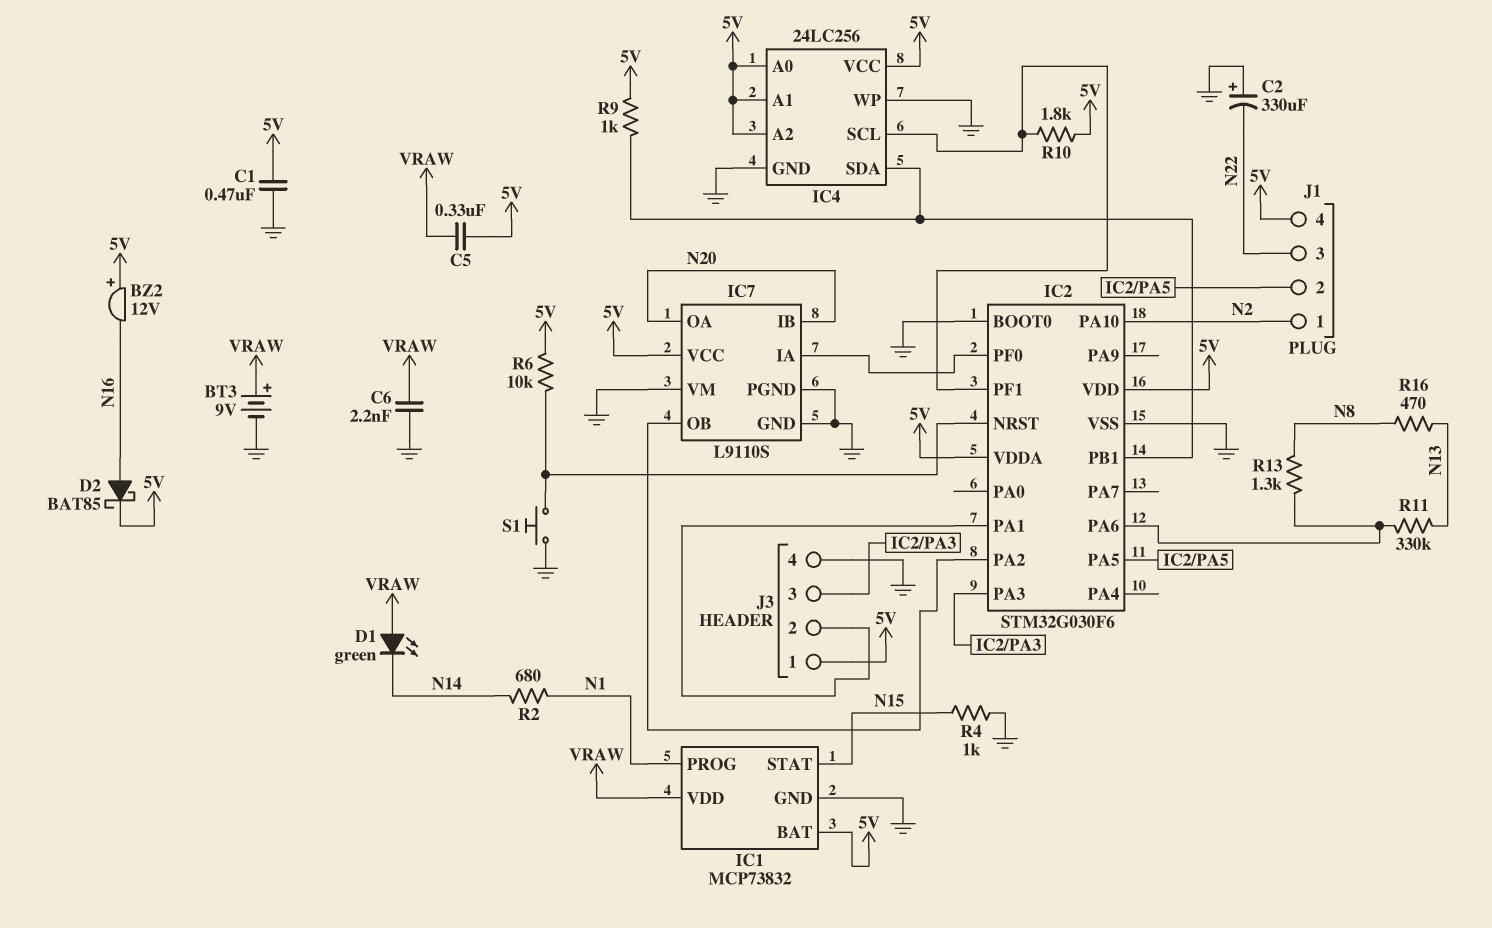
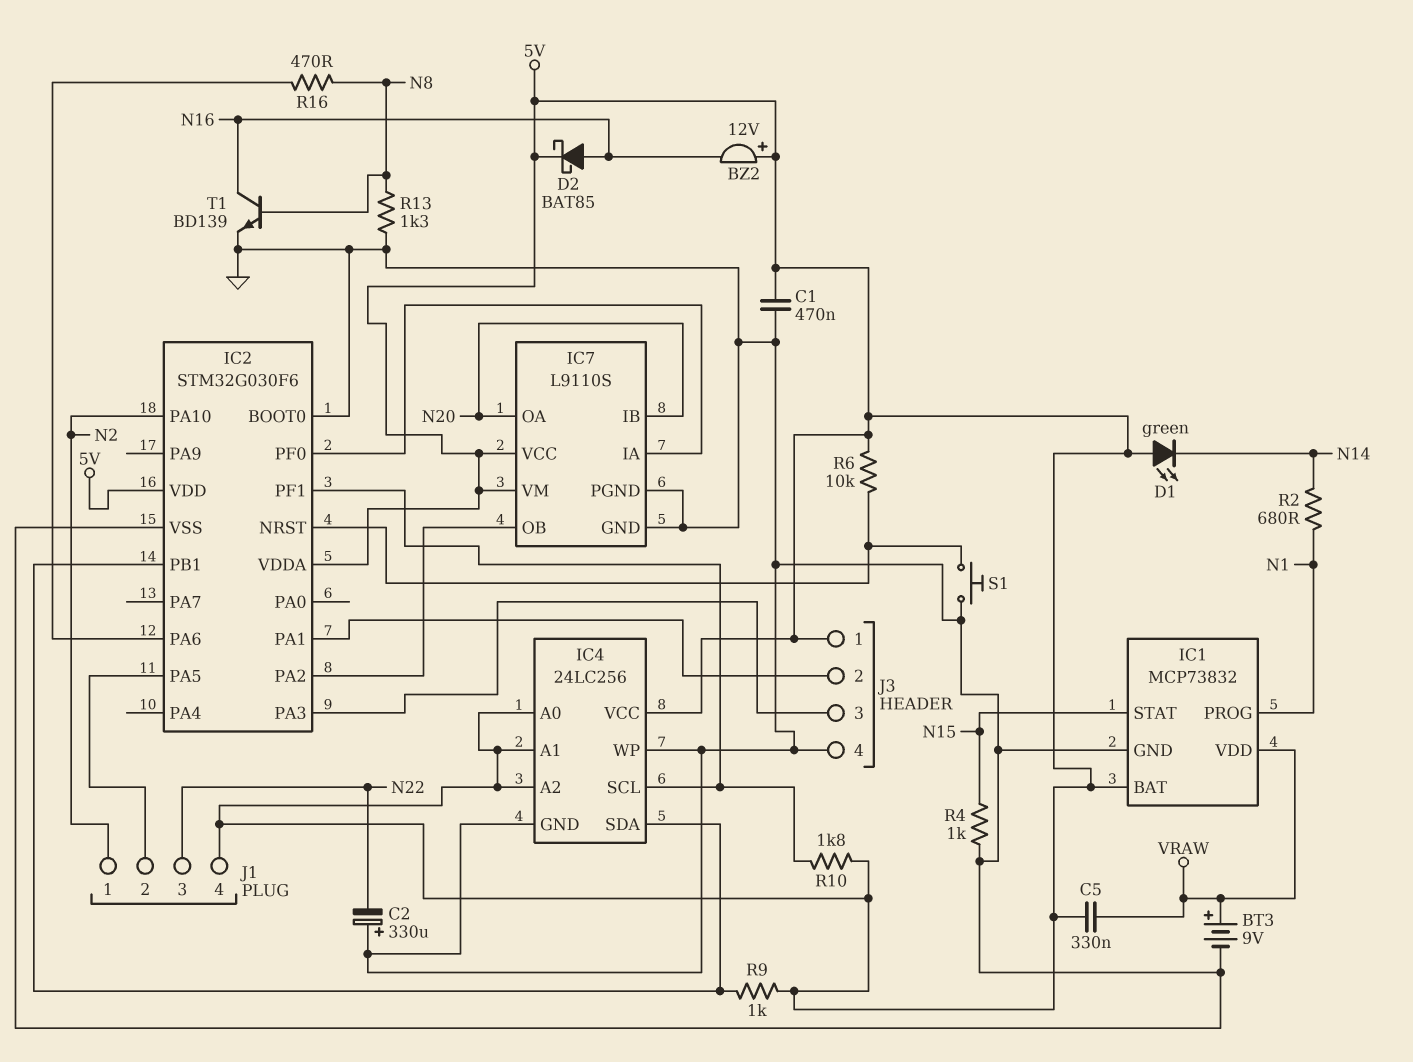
C6: 2.2nF (GND, VRAW) -> none
D1: LED green (A VRAW, K N14) -> LED green (A 5V, K N14)
IC7 pin VM: GND -> 5V
R11: 330k (IC2/PA6, N13) -> none
R13: 1.3k (IC2/PA6, N8) -> 1.3k (GND, N8)
R16: 470 (N8, N13) -> 470 (IC2/PA6, N8)
T1: none -> NPN BD139 (B N8, C N16, E GND)

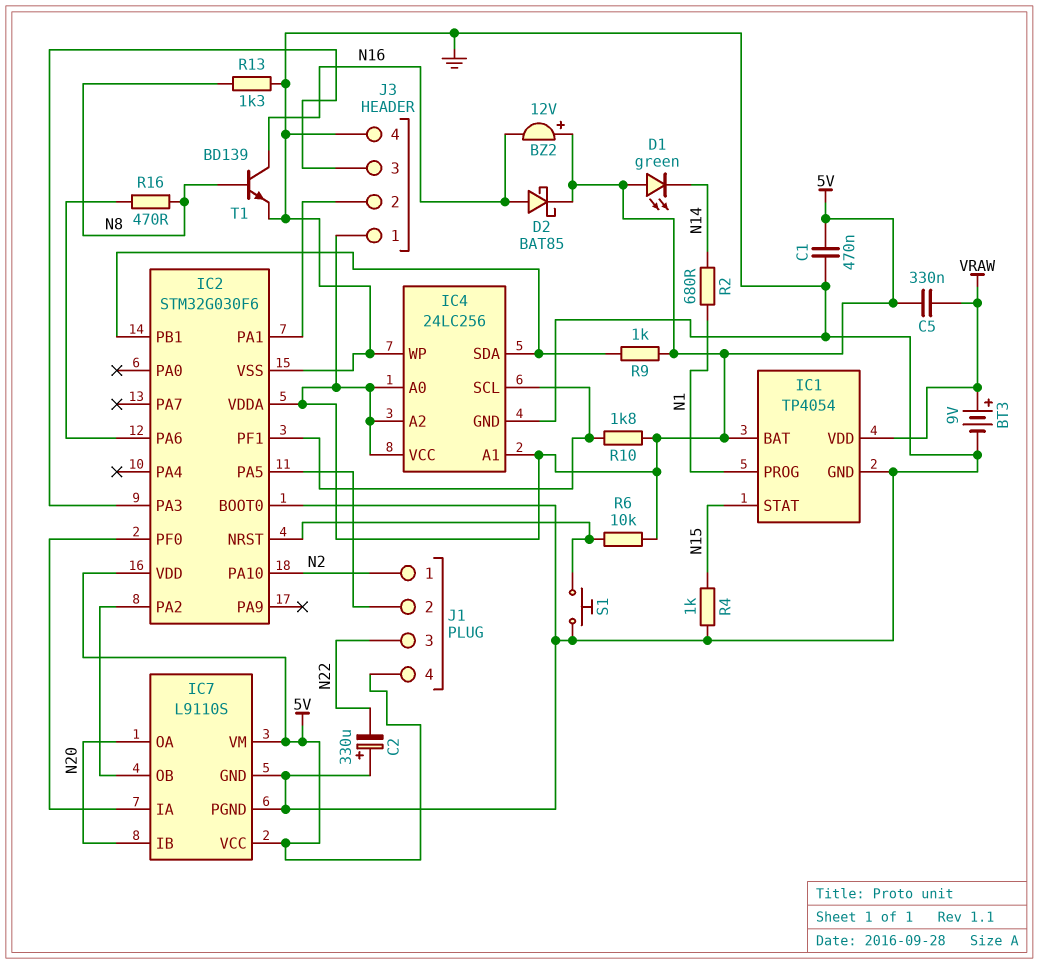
IC1: MCP73832 -> TP4054

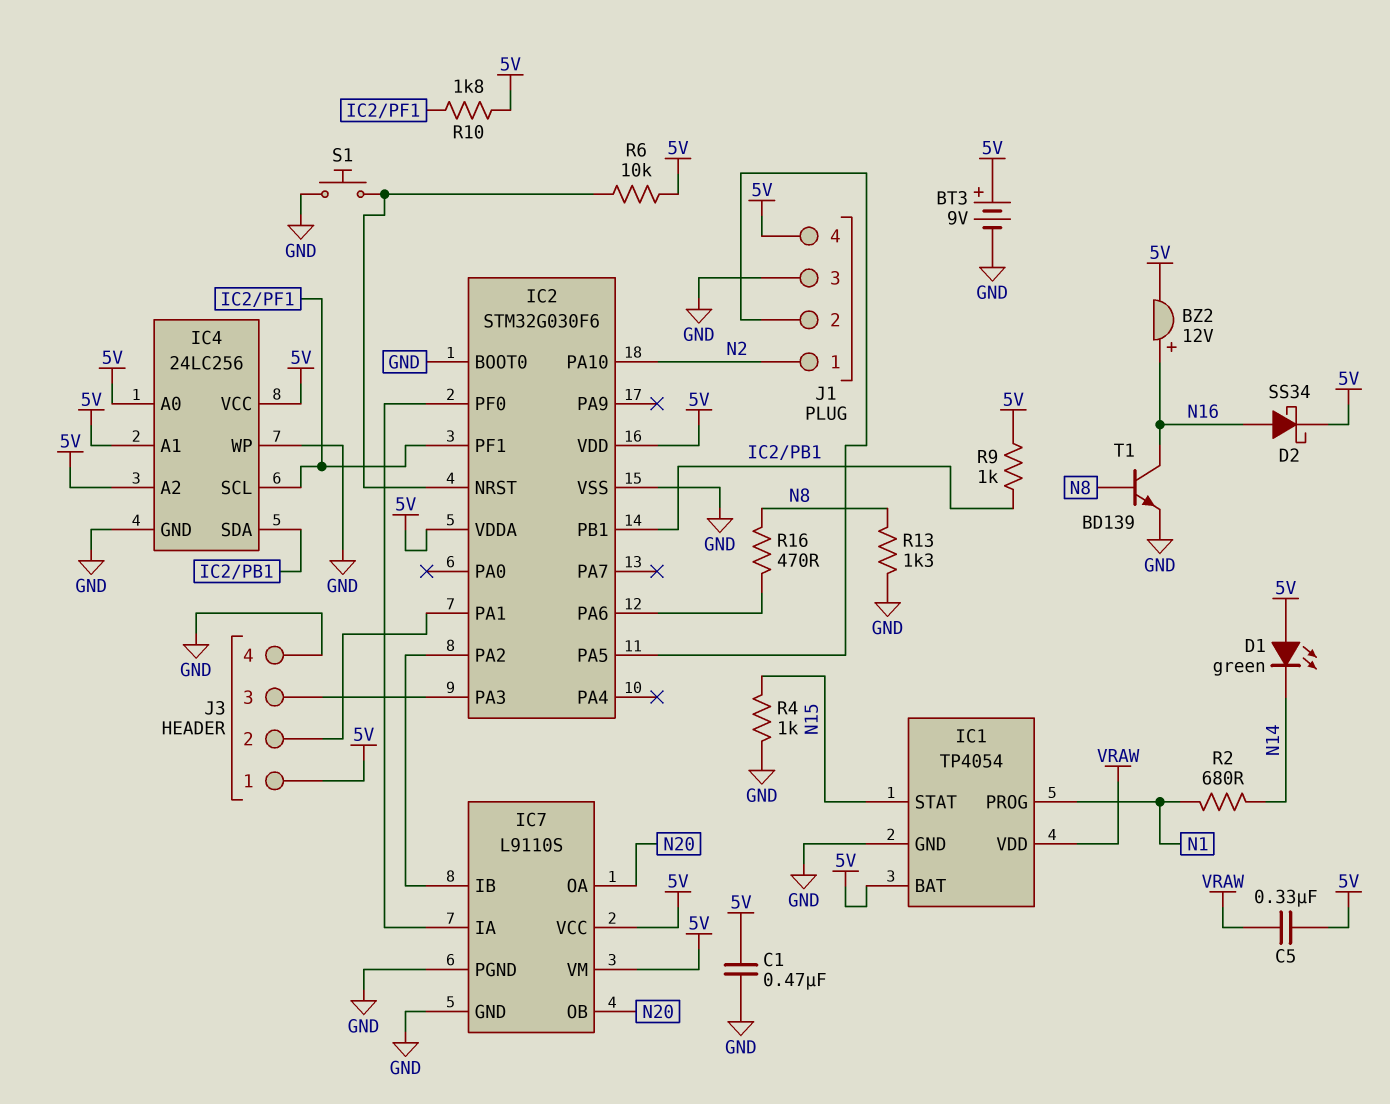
BT3: 9V (plus VRAW, minus GND) -> 9V (plus 5V, minus GND)
BZ2: buzzer 12V (plus 5V, minus N16) -> buzzer 12V (plus N16, minus 5V)
C2: 330uF (plus GND, minus N22) -> none
D2: schottky BAT85 (A N16, K 5V) -> schottky SS34 (A N16, K 5V)
IC7 pin IB: N20 -> IC2/PA2
IC7 pin OB: IC2/PA2 -> N20
J1 pin 3: N22 -> GND

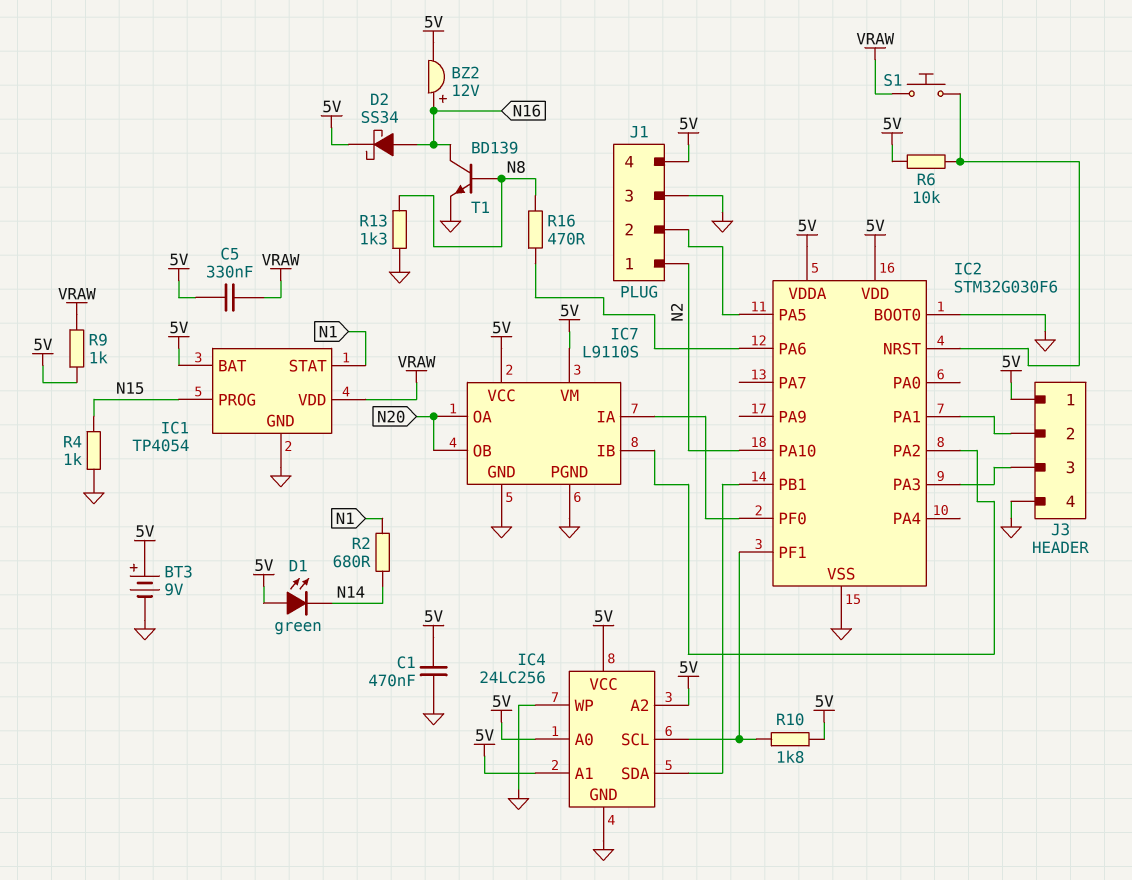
IC1 pin PROG: N1 -> N15
IC1 pin STAT: N15 -> N1
R9: 1k (5V, IC2/PB1) -> 1k (5V, VRAW)
S1: button (GND, IC2/NRST) -> button (IC2/NRST, VRAW)

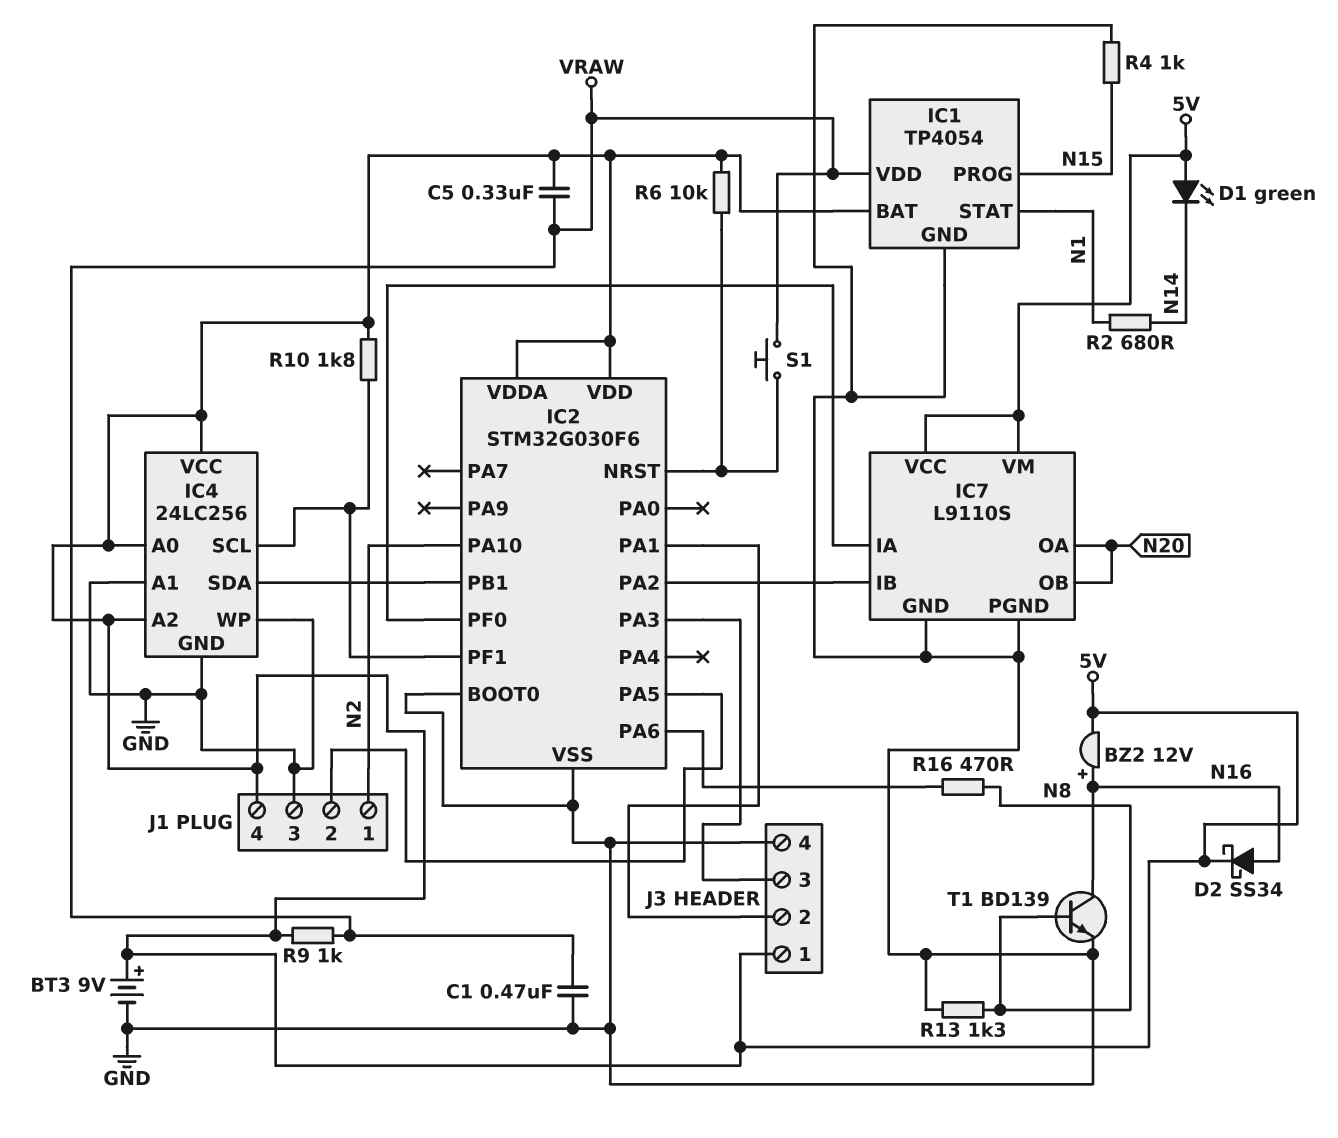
C1: 470nF (5V, GND) -> 470nF (GND, VRAW)
IC4 pin A1: 5V -> GND

